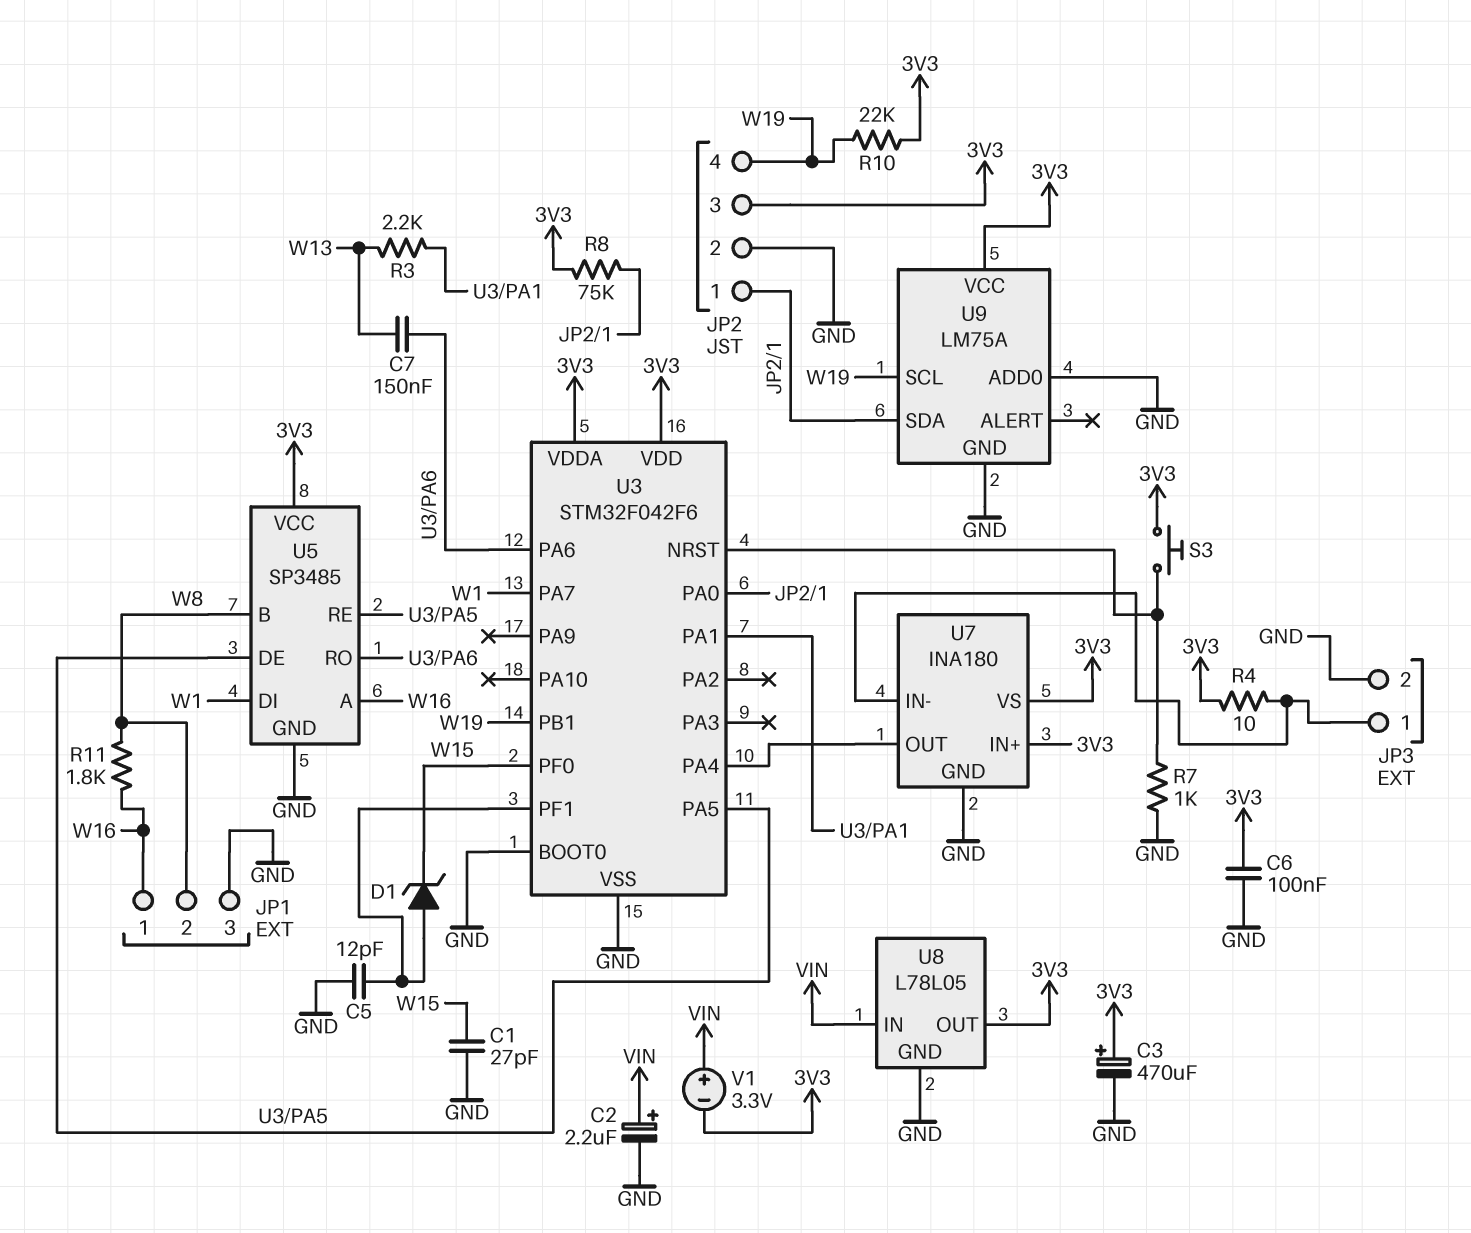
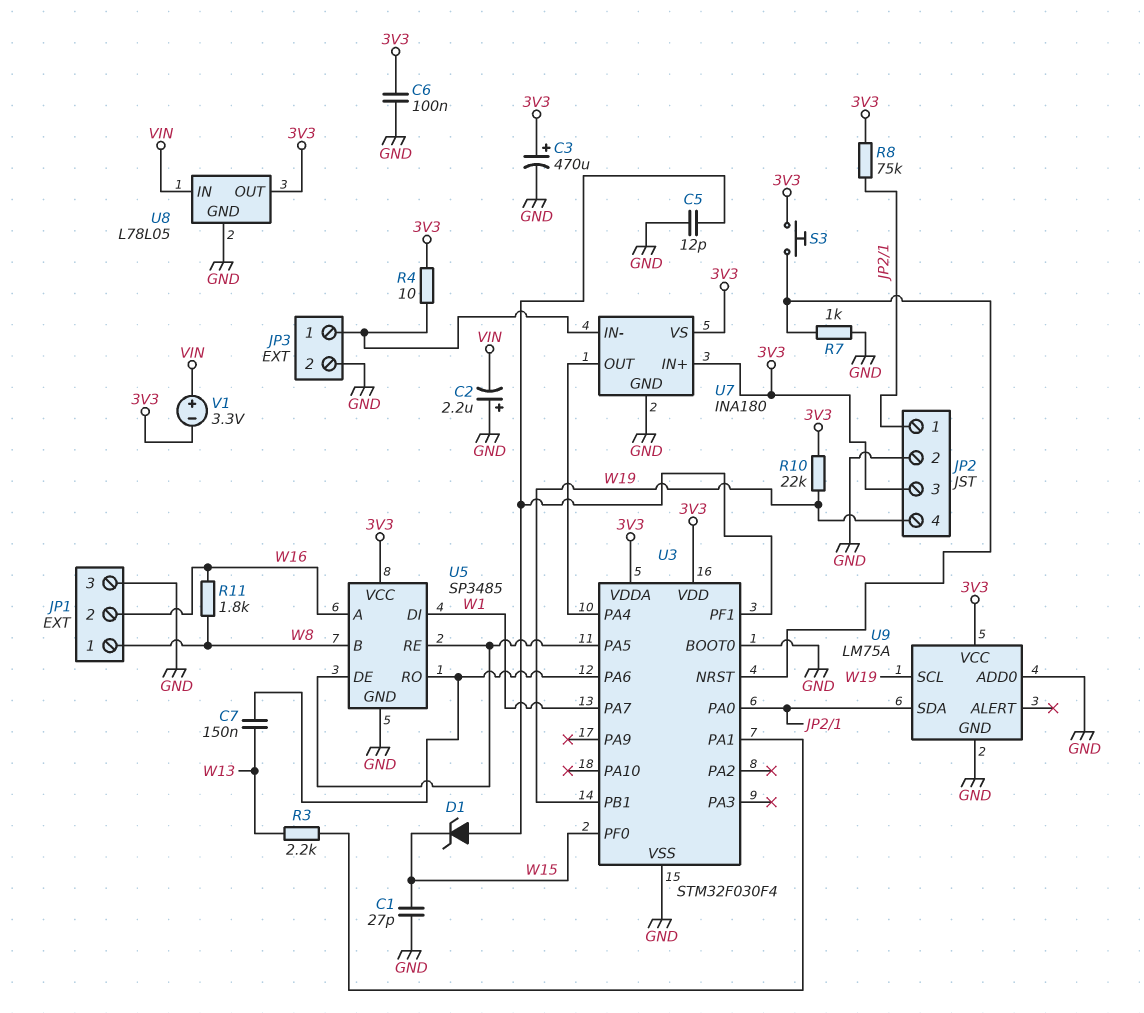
C2: 2.2uF (plus VIN, minus GND) -> 2.2uF (plus GND, minus VIN)
JP1 pin 1: W16 -> W8
JP1 pin 2: W8 -> W16
U3: STM32F042F6 -> STM32F030F4

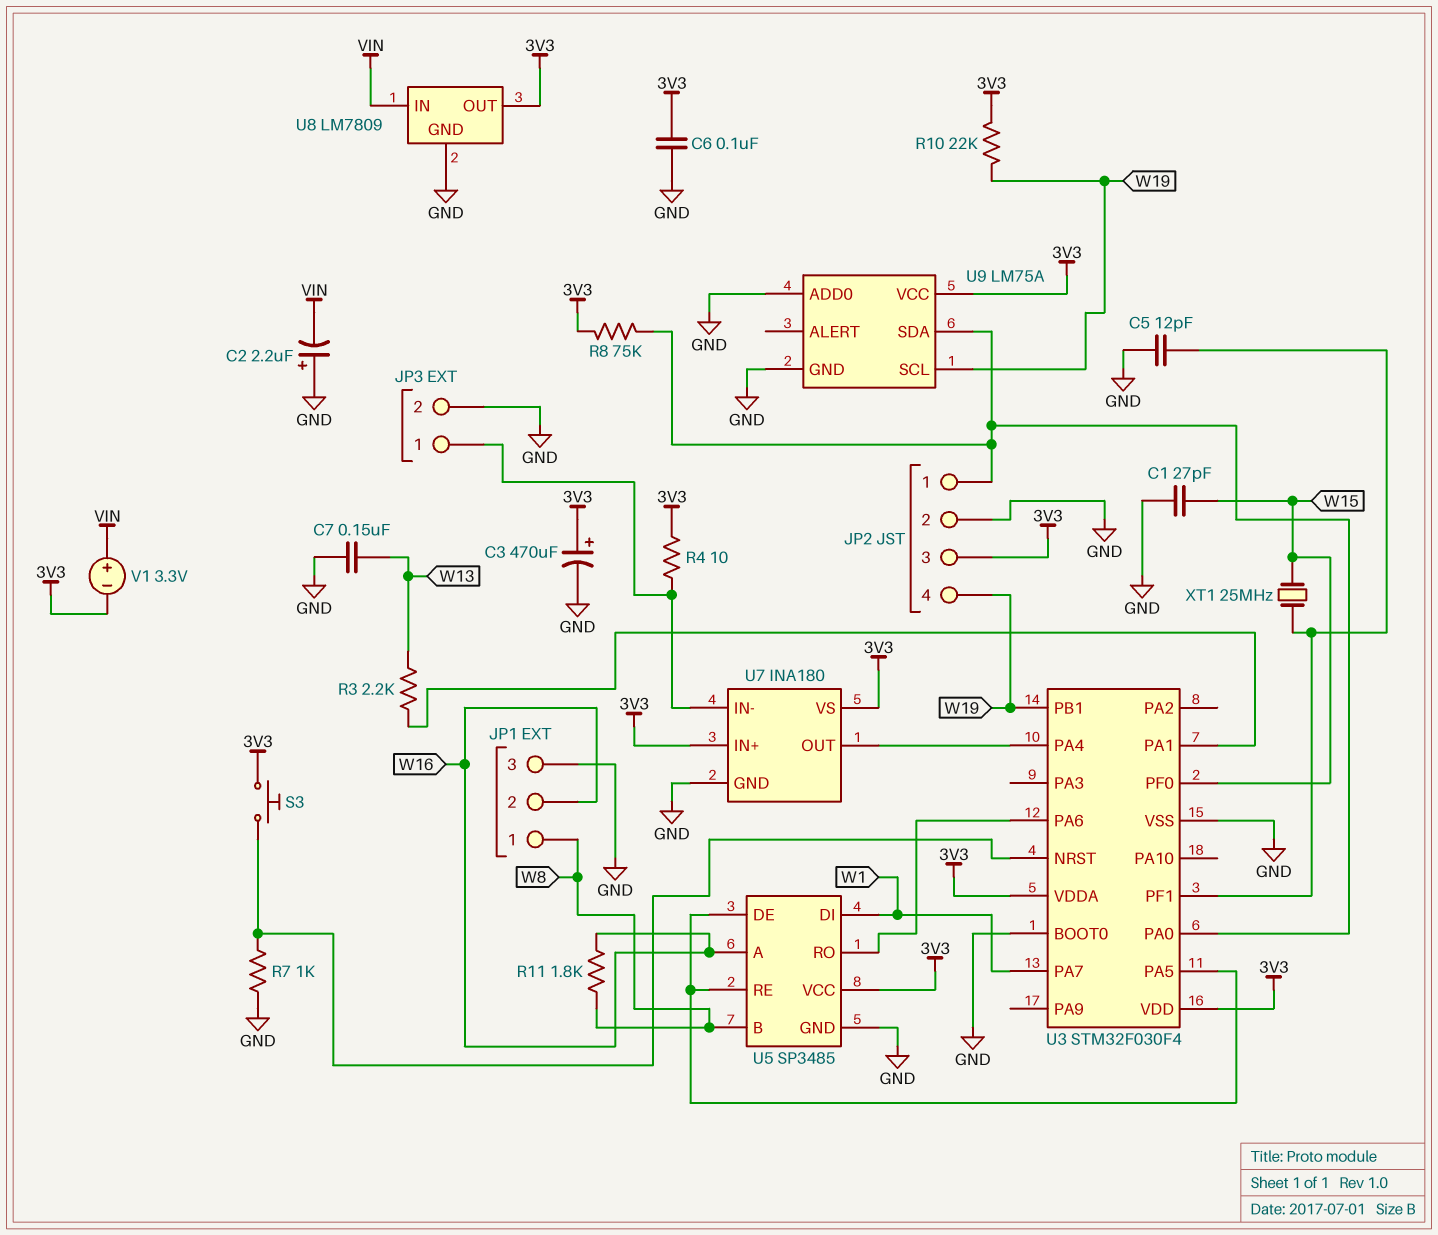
C7: 150nF (U3/PA6, W13) -> 150nF (GND, W13)
D1: zener (A U3/PF1, K W15) -> none
U8: L78L05 -> LM7809
XT1: none -> 25MHz (U3/PF1, W15)

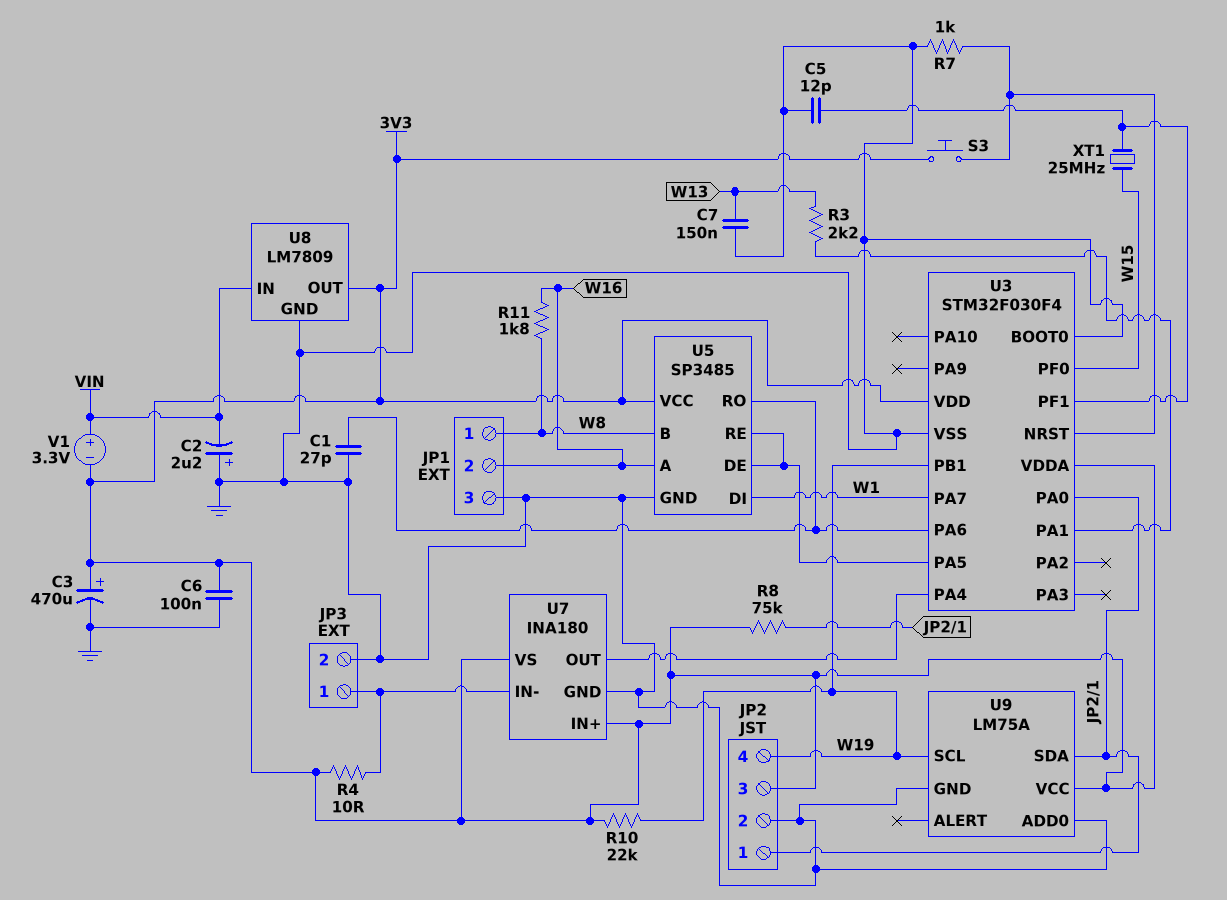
C1: 27pF (GND, W15) -> 27pF (GND, U3/PA6)

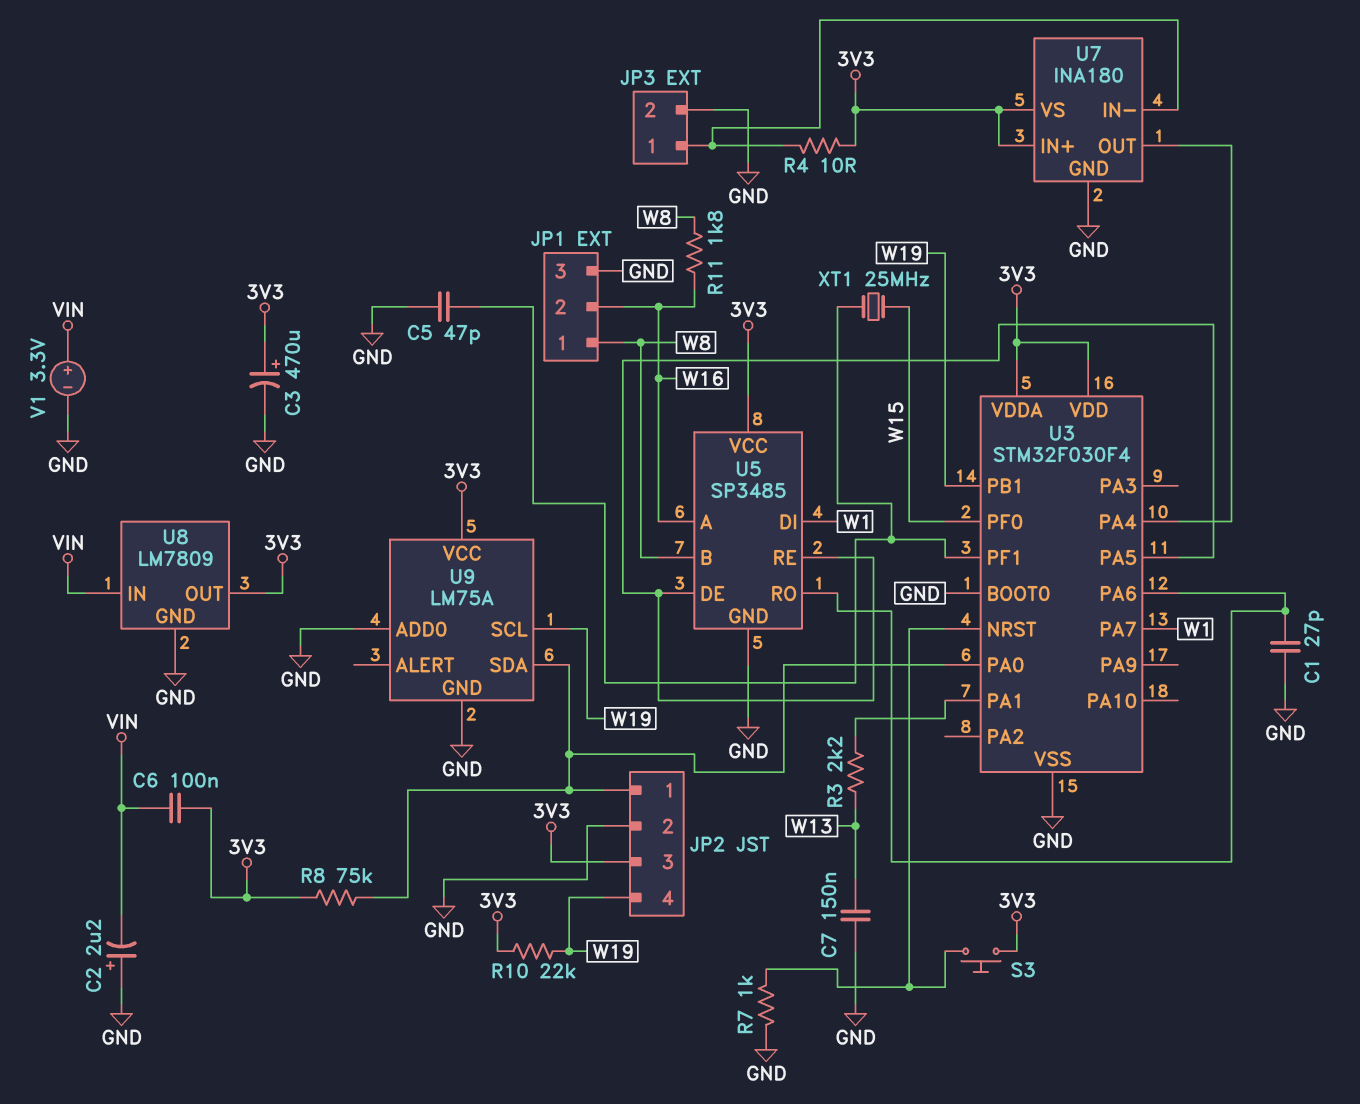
C5: 12pF (GND, U3/PF1) -> 47pF (GND, U3/PF1)
C6: 100nF (3V3, GND) -> 100nF (3V3, VIN)
V1: 3.3V (plus VIN, minus 3V3) -> 3.3V (plus VIN, minus GND)

